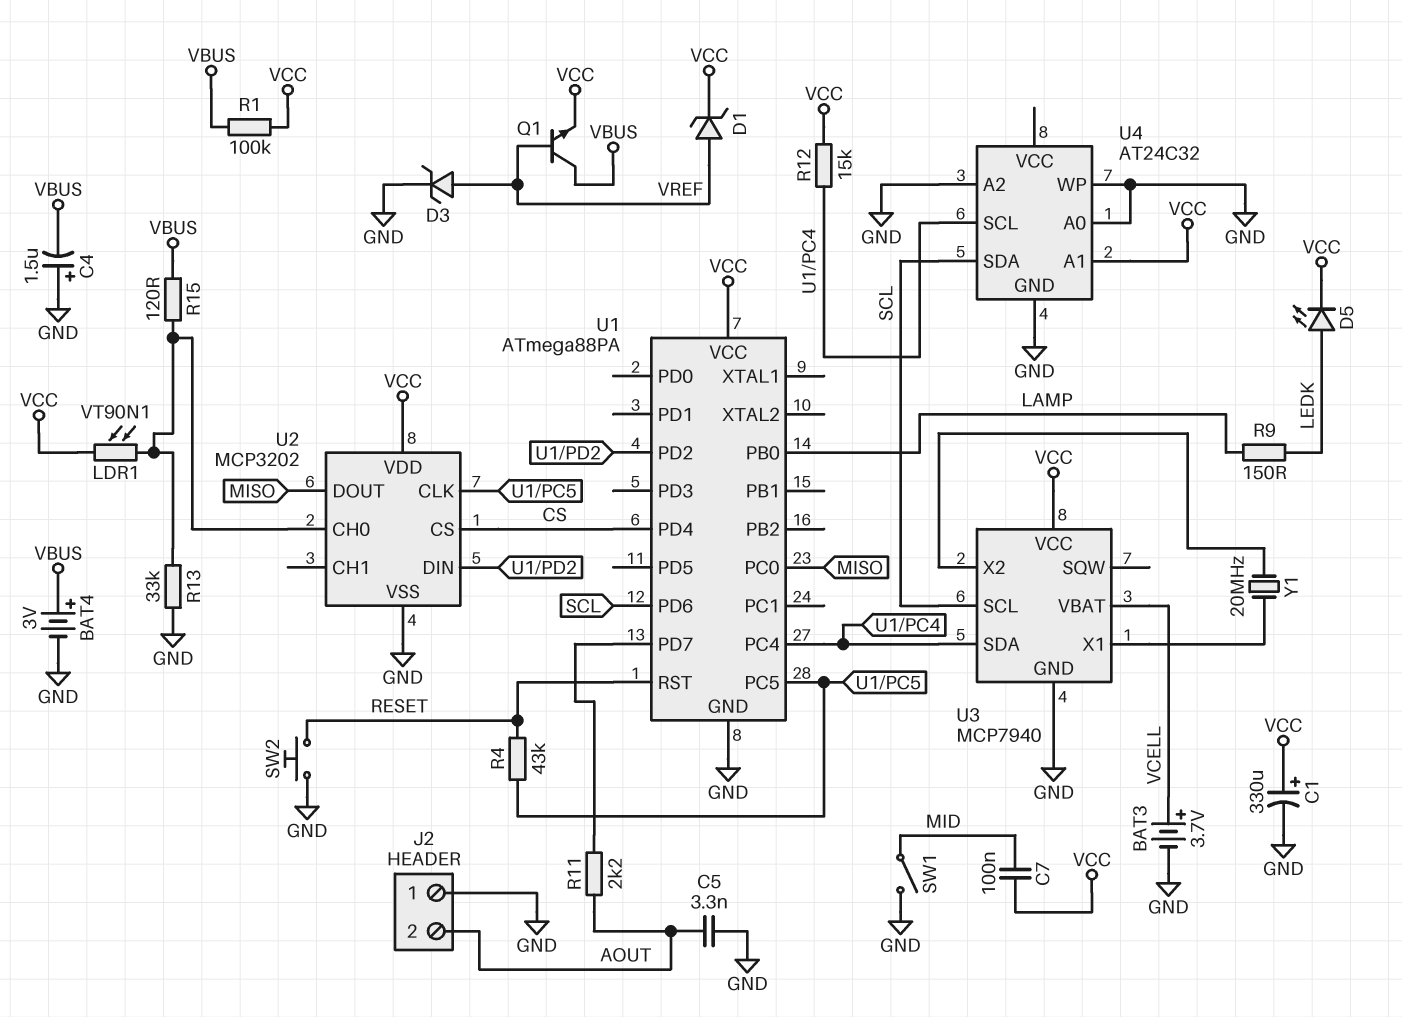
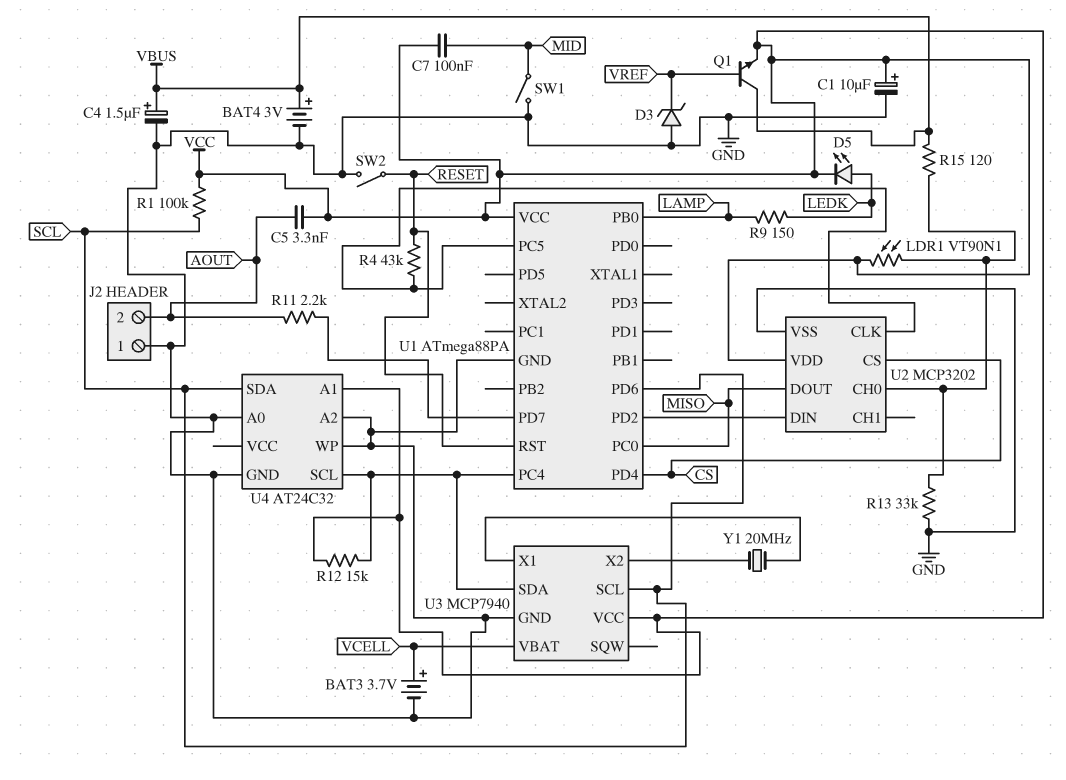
C1: 330uF (plus VCC, minus GND) -> 10uF (plus VCC, minus GND)
C4: 1.5uF (plus GND, minus VBUS) -> 1.5uF (plus VBUS, minus GND)
C5: 3.3nF (AOUT, GND) -> 3.3nF (AOUT, VCC)
D1: zener (A VREF, K VCC) -> none
D3: zener (A VREF, K GND) -> zener (A GND, K VREF)
R1: 100k (VBUS, VCC) -> 100k (SCL, VCC)
SW2: button (GND, RESET) -> switch (GND, RESET)

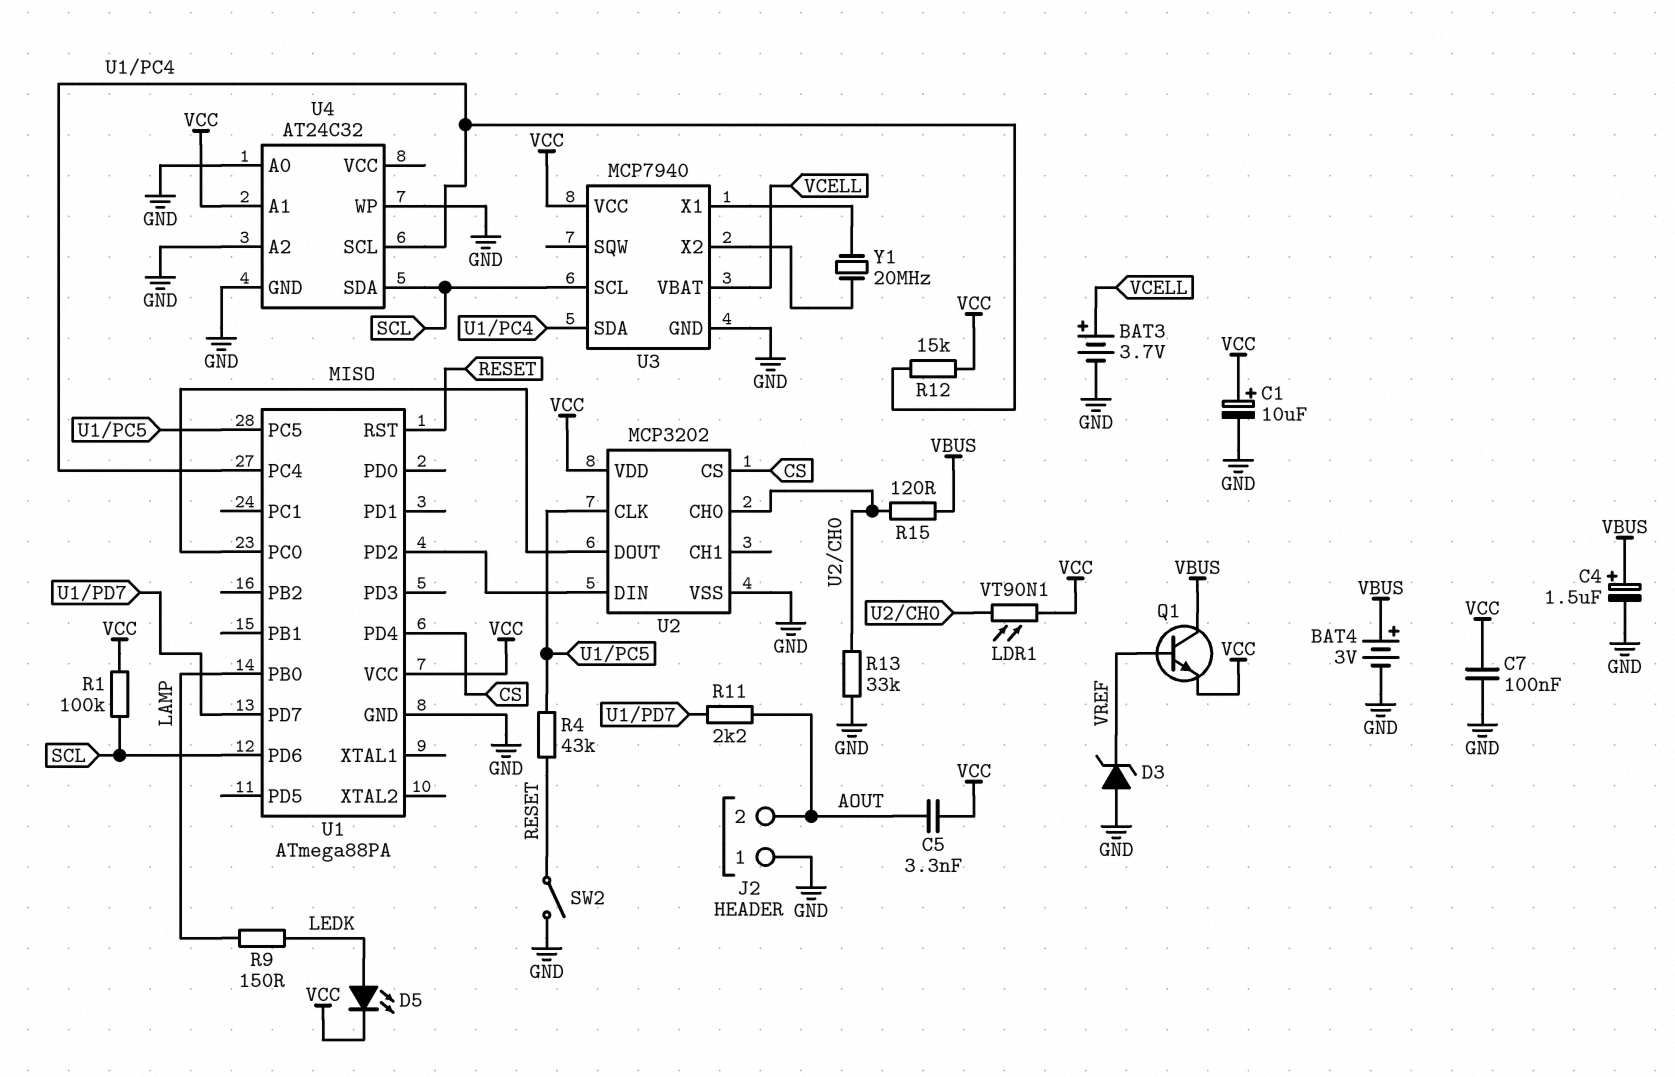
C7: 100nF (MID, VCC) -> 100nF (GND, VCC)
SW1: switch (GND, MID) -> none

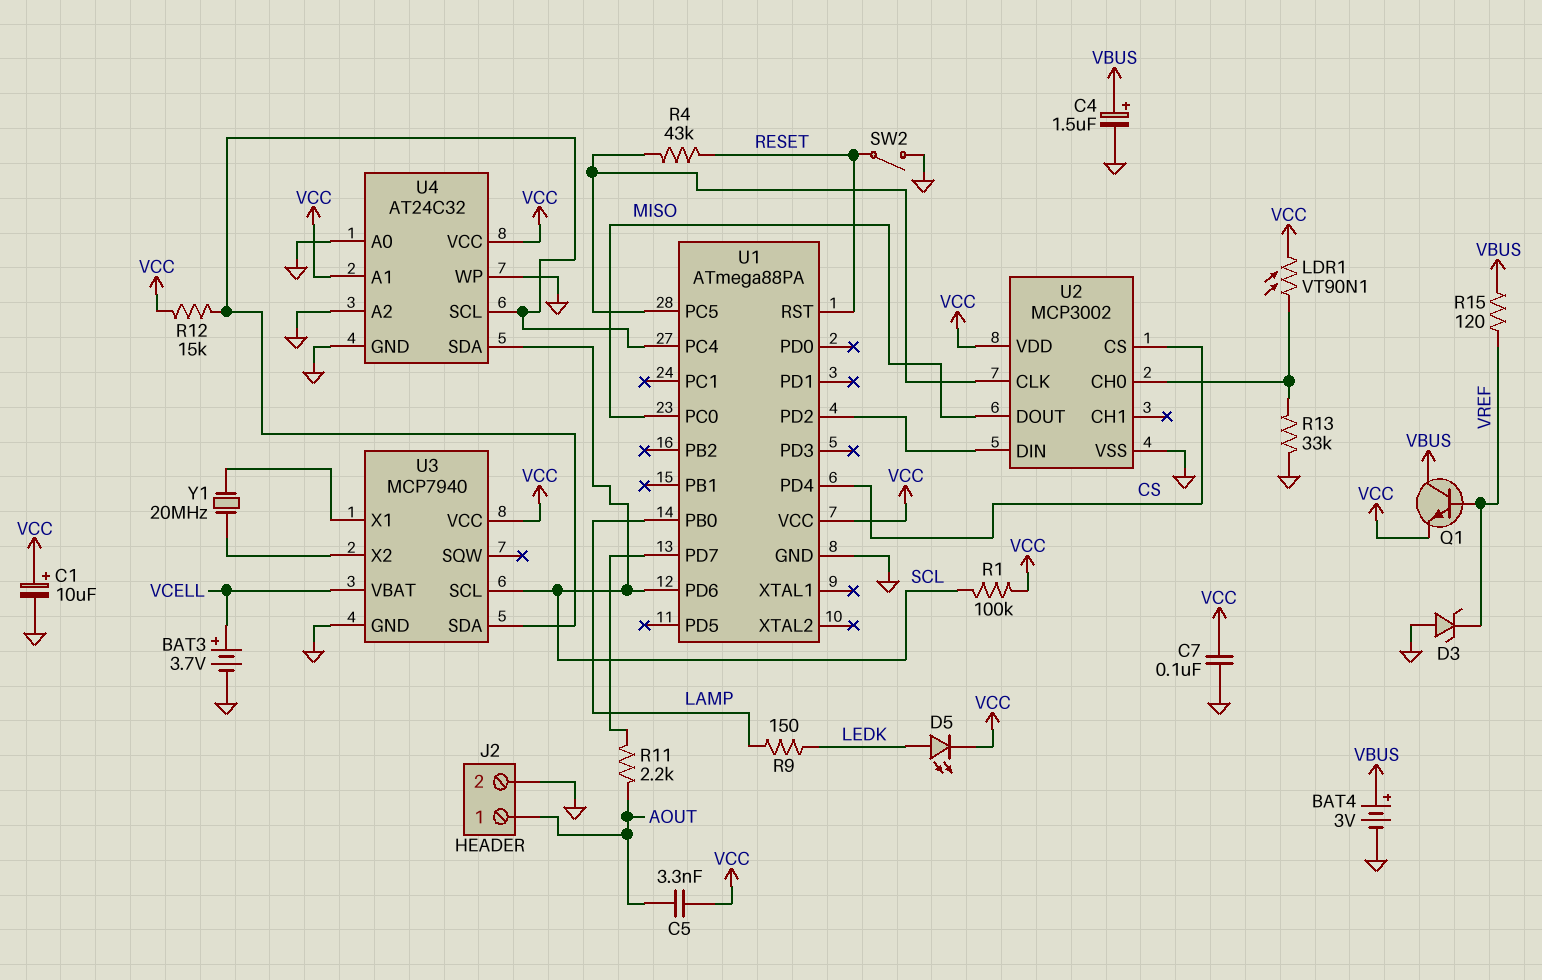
J2 pin 1: GND -> AOUT
J2 pin 2: AOUT -> GND
R15: 120 (U2/CH0, VBUS) -> 120 (VBUS, VREF)
U2: MCP3202 -> MCP3002
U4 pin VCC: none -> VCC

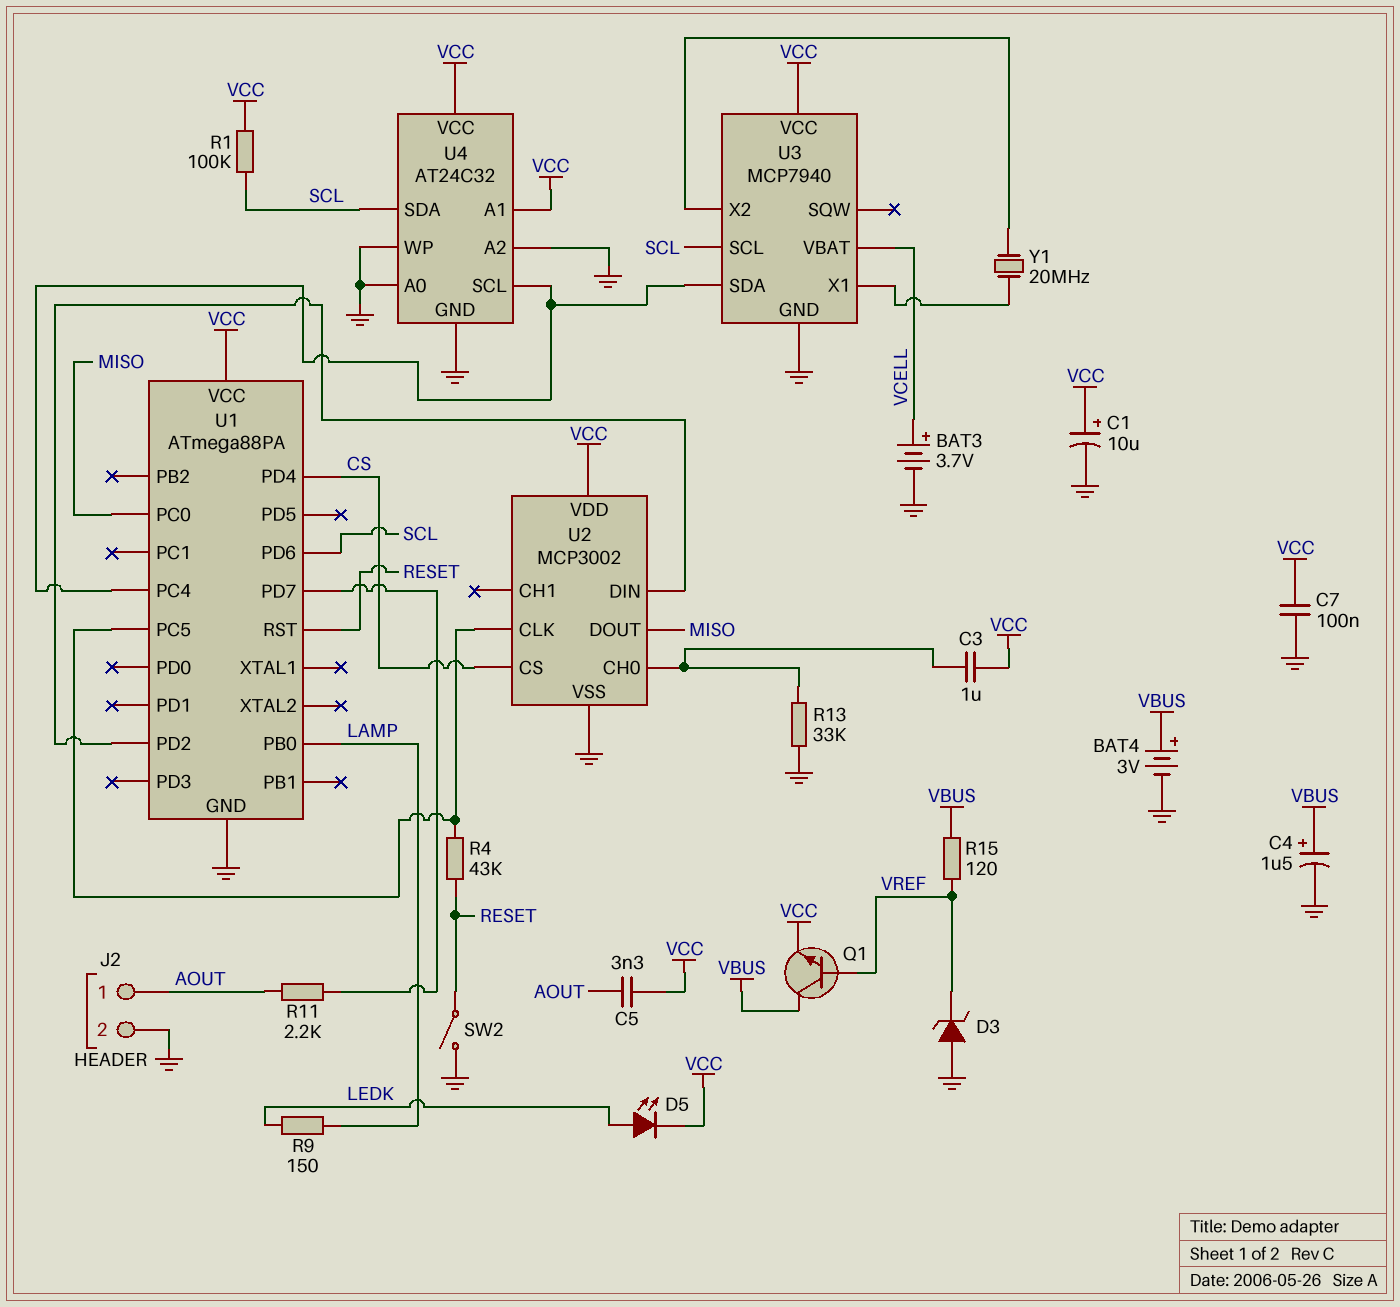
C3: none -> 1uF (U2/CH0, VCC)
LDR1: VT90N1 (U2/CH0, VCC) -> none
R12: 15k (U1/PC4, VCC) -> none

